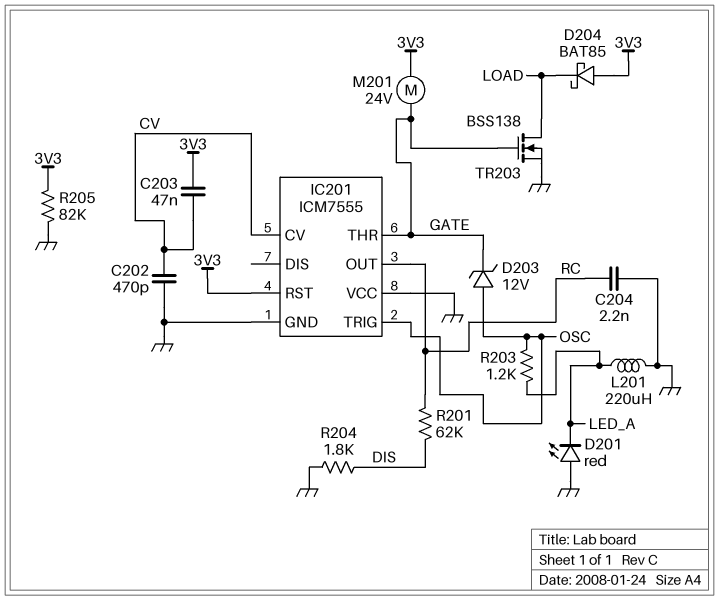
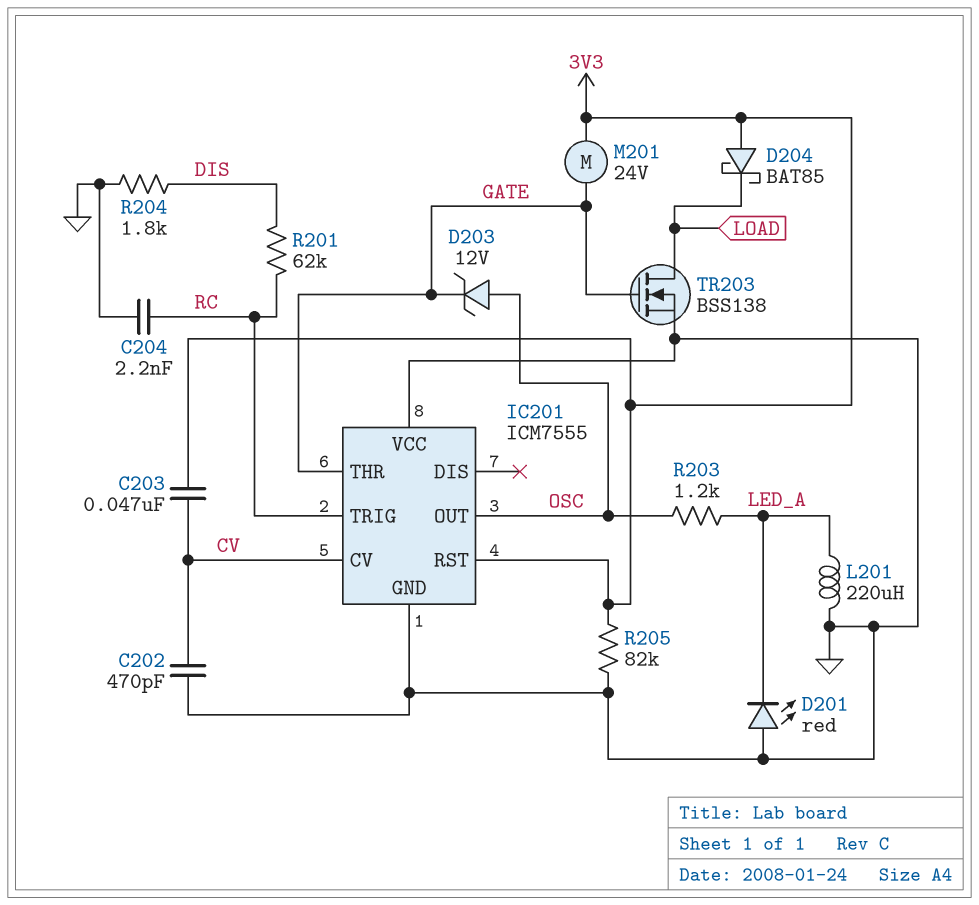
IC201 pin OUT: RC -> OSC
IC201 pin TRIG: OSC -> RC

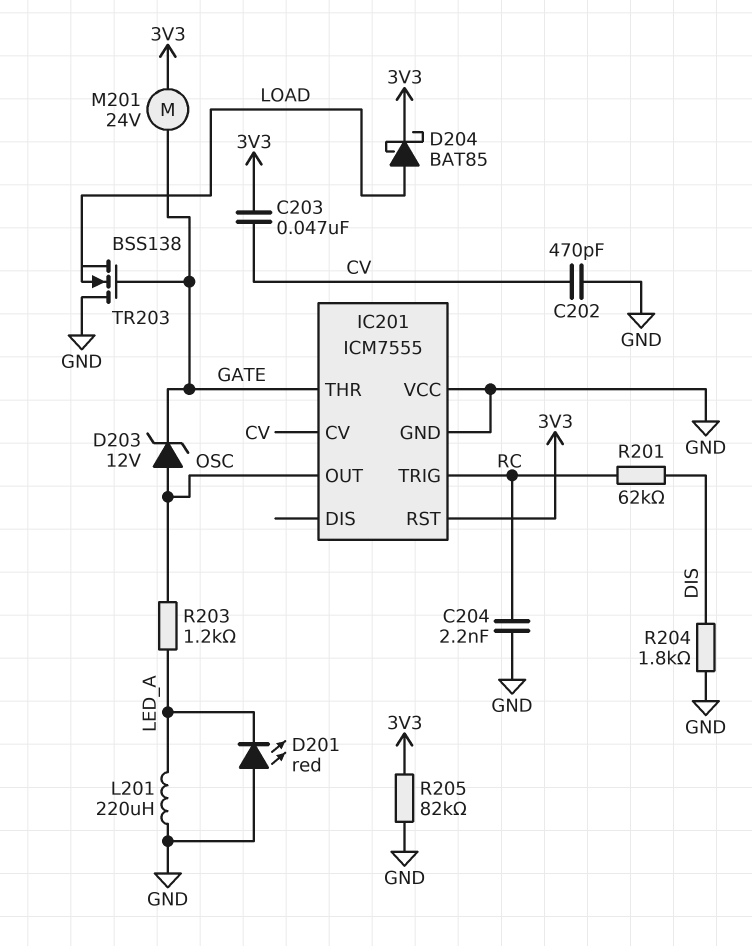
D204: schottky BAT85 (A 3V3, K LOAD) -> schottky BAT85 (A LOAD, K 3V3)
TR203: NMOS BSS138 (G GATE, D LOAD, S GND) -> NMOS BSS138 (G GATE, D GND, S LOAD)

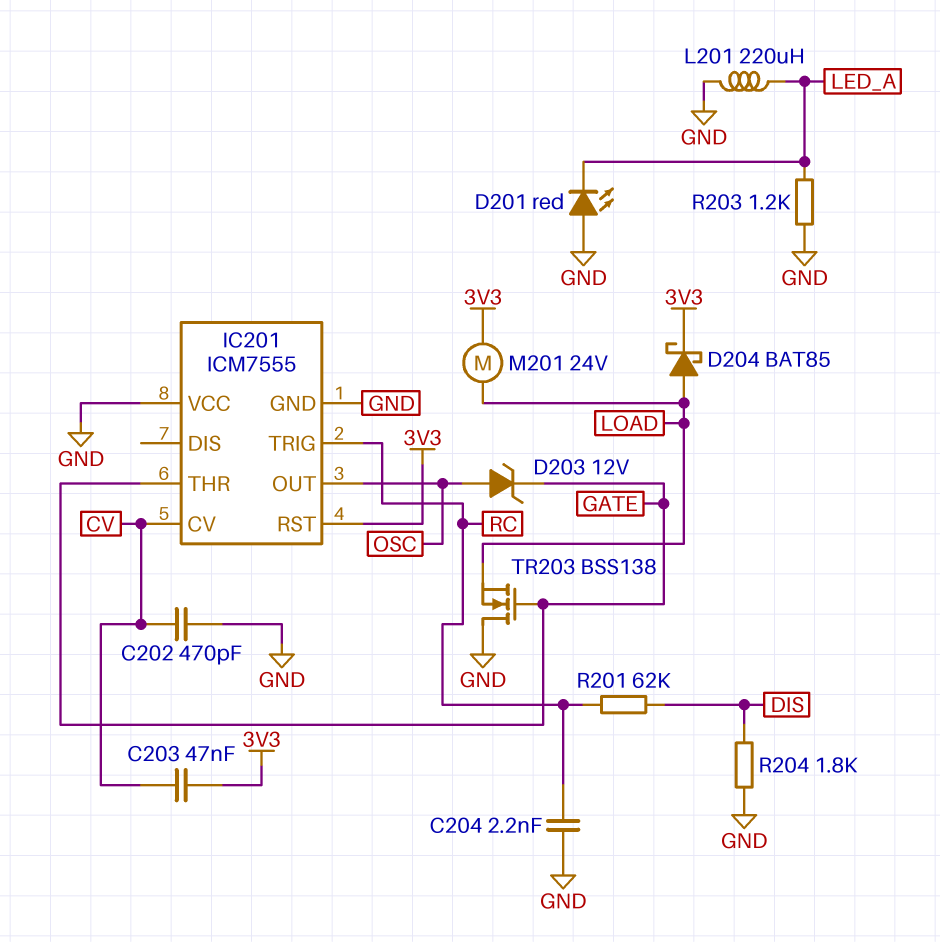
M201: motor 24V (3V3, GATE) -> motor 24V (3V3, LOAD)
R203: 1.2k (LED_A, OSC) -> 1.2k (GND, LED_A)
R205: 82k (3V3, GND) -> none

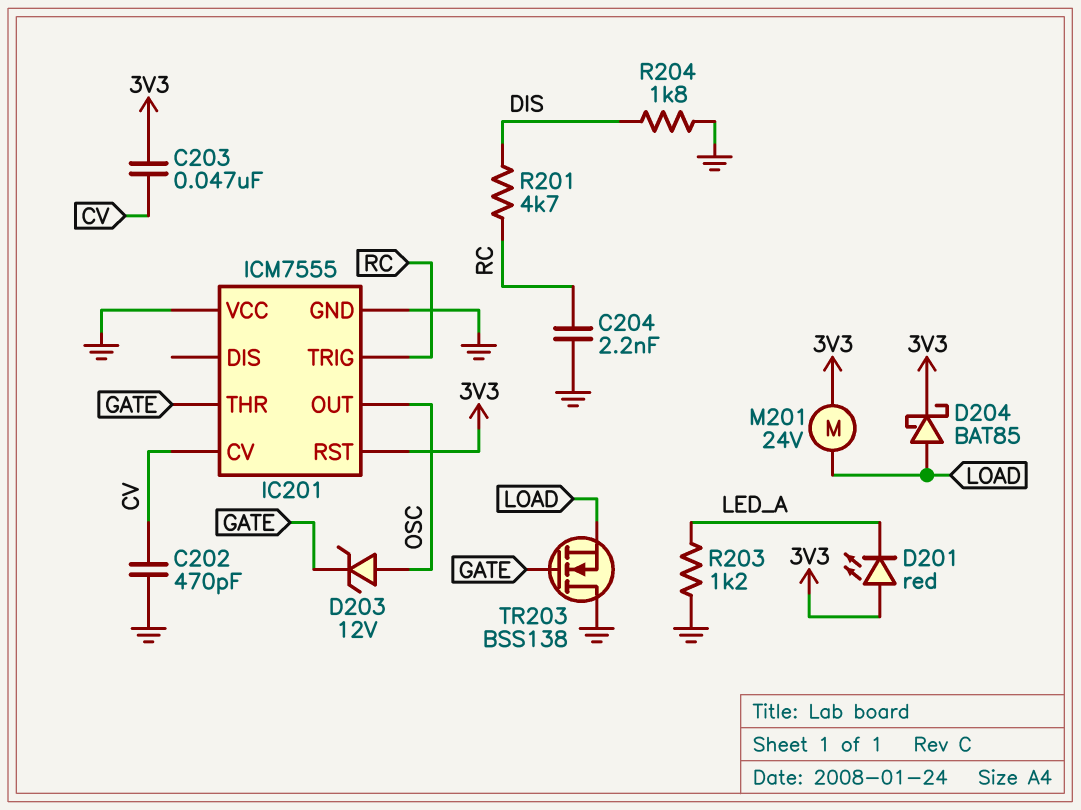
D201: LED red (A GND, K LED_A) -> LED red (A 3V3, K LED_A)
L201: 220uH (GND, LED_A) -> none
R201: 62k (DIS, RC) -> 4.7k (DIS, RC)

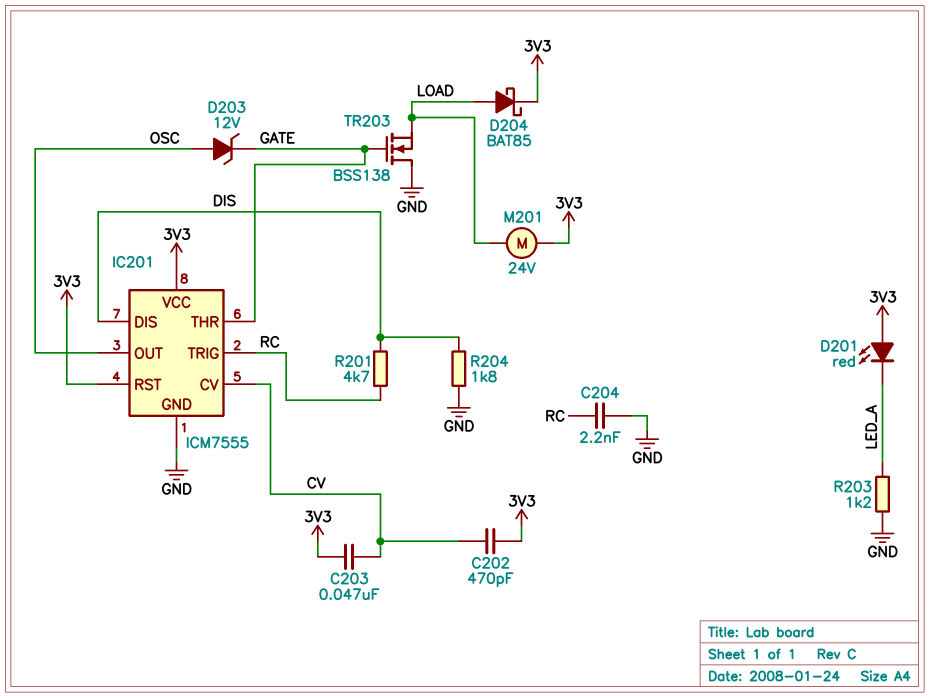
C202: 470pF (CV, GND) -> 470pF (3V3, CV)
IC201 pin DIS: none -> DIS
IC201 pin VCC: GND -> 3V3

